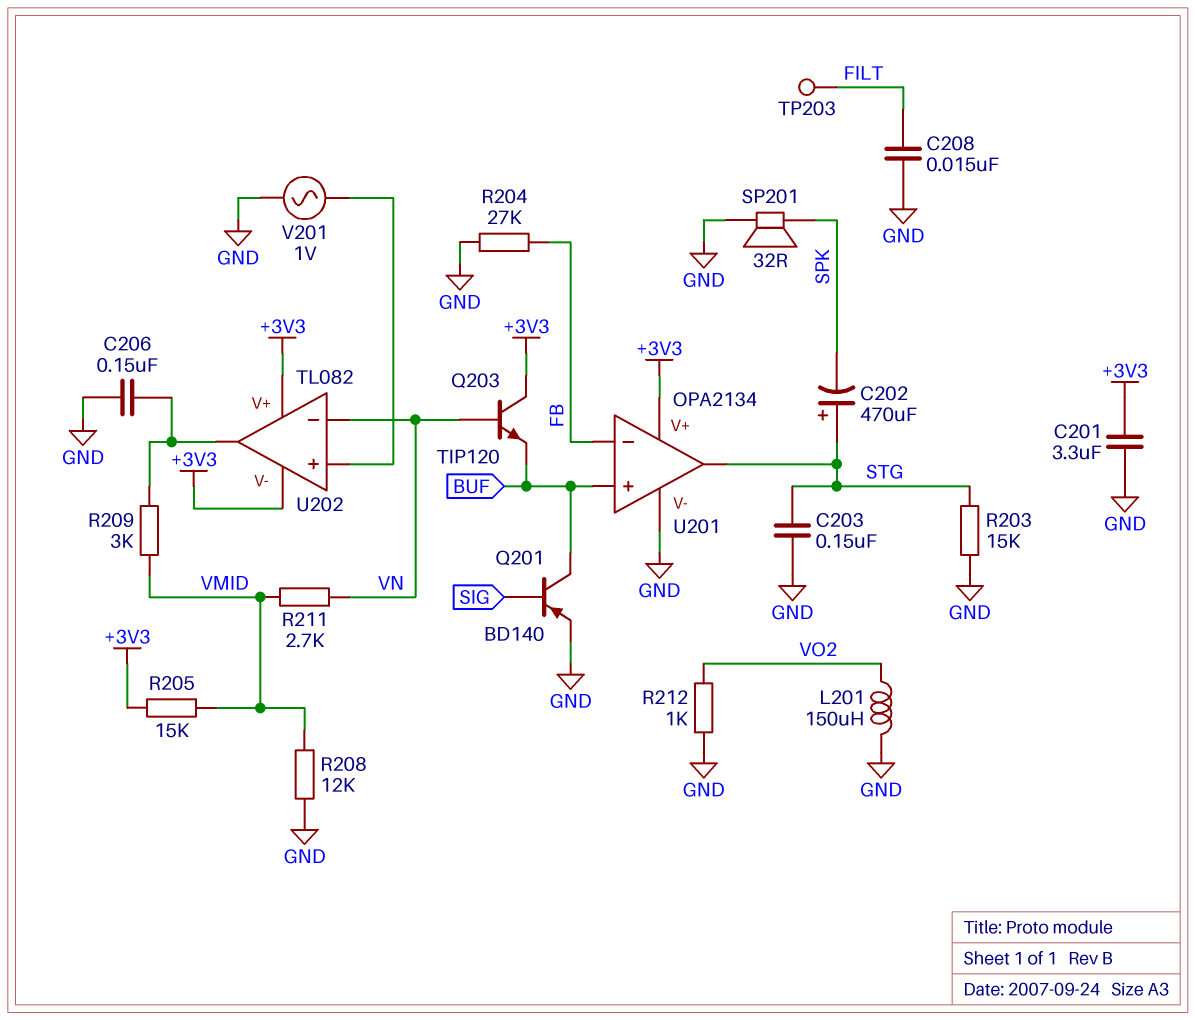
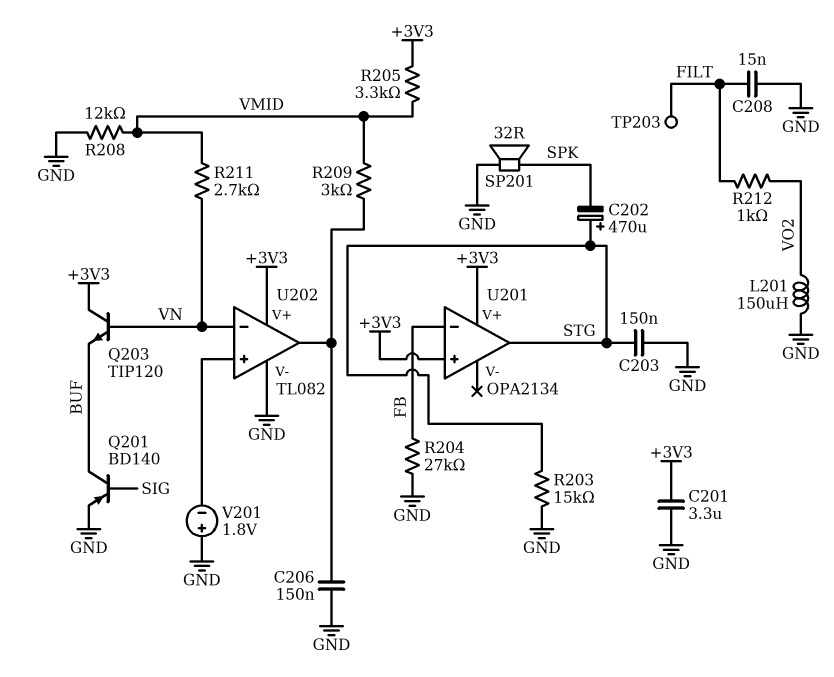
R205: 15k (+3V3, VMID) -> 3.3k (+3V3, VMID)
R212: 1k (GND, VO2) -> 1k (FILT, VO2)
U201 pin V-: GND -> none
U201 pin in+: BUF -> +3V3
U202 pin V-: +3V3 -> GND
V201: AC 1V (GND, U202/in+) -> 1.8V (plus GND, minus U202/in+)

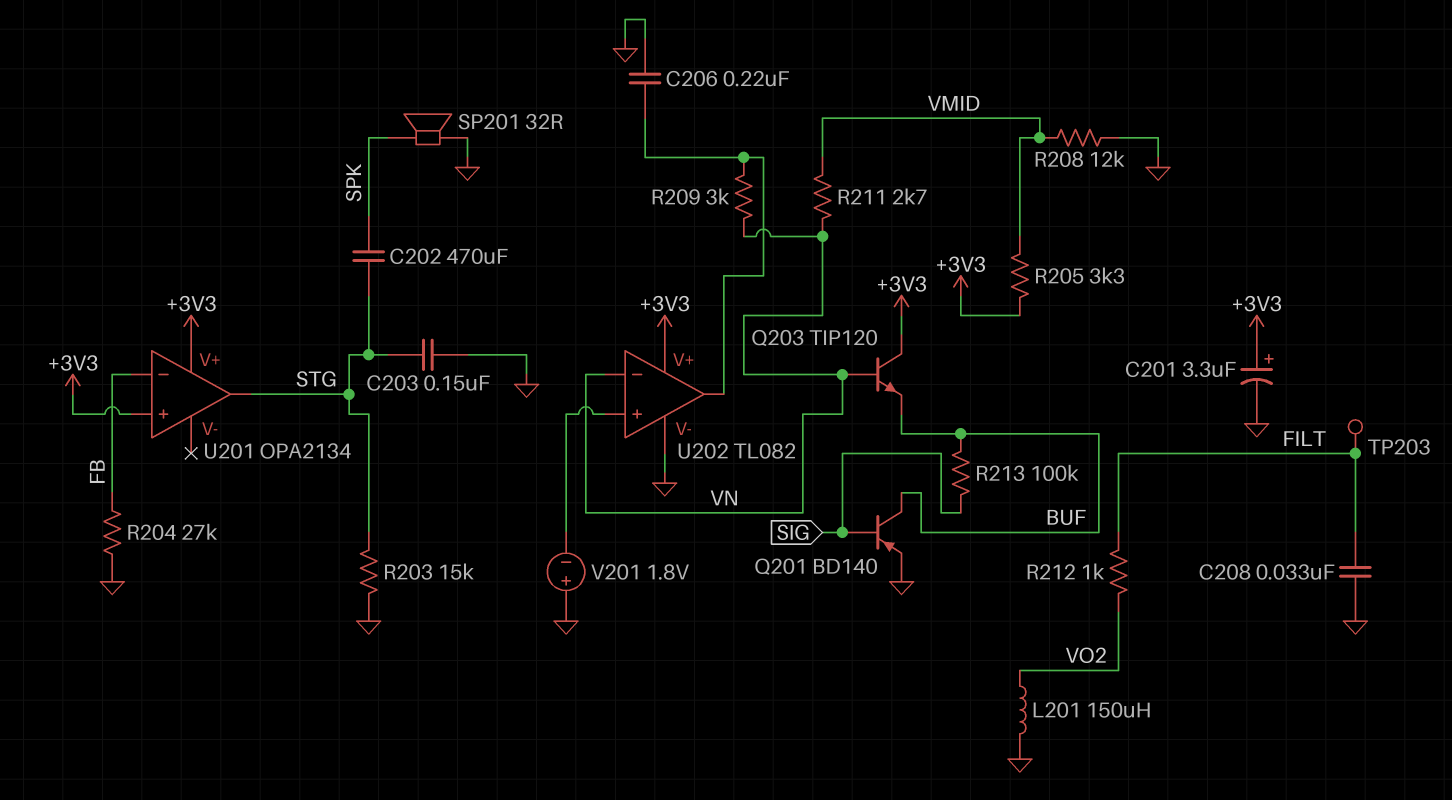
C201: 3.3uF (+3V3, GND) -> 3.3uF (plus +3V3, minus GND)
C202: 470uF (plus STG, minus SPK) -> 470uF (SPK, STG)
C206: 150nF (GND, U202/out) -> 220nF (GND, U202/out)
C208: 15nF (FILT, GND) -> 33nF (FILT, GND)
R209: 3k (U202/out, VMID) -> 3k (U202/out, VN)
R213: none -> 100k (BUF, SIG)

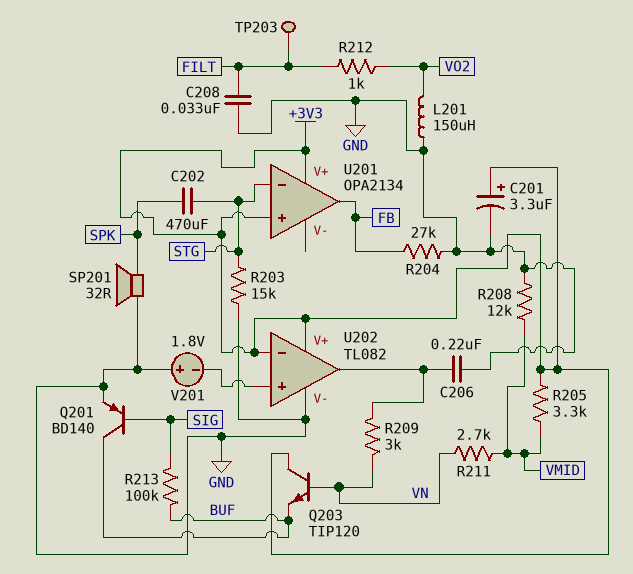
C203: 150nF (GND, STG) -> none
U201 pin in-: FB -> STG
U201 pin out: STG -> FB
U202 pin in-: VN -> +3V3

